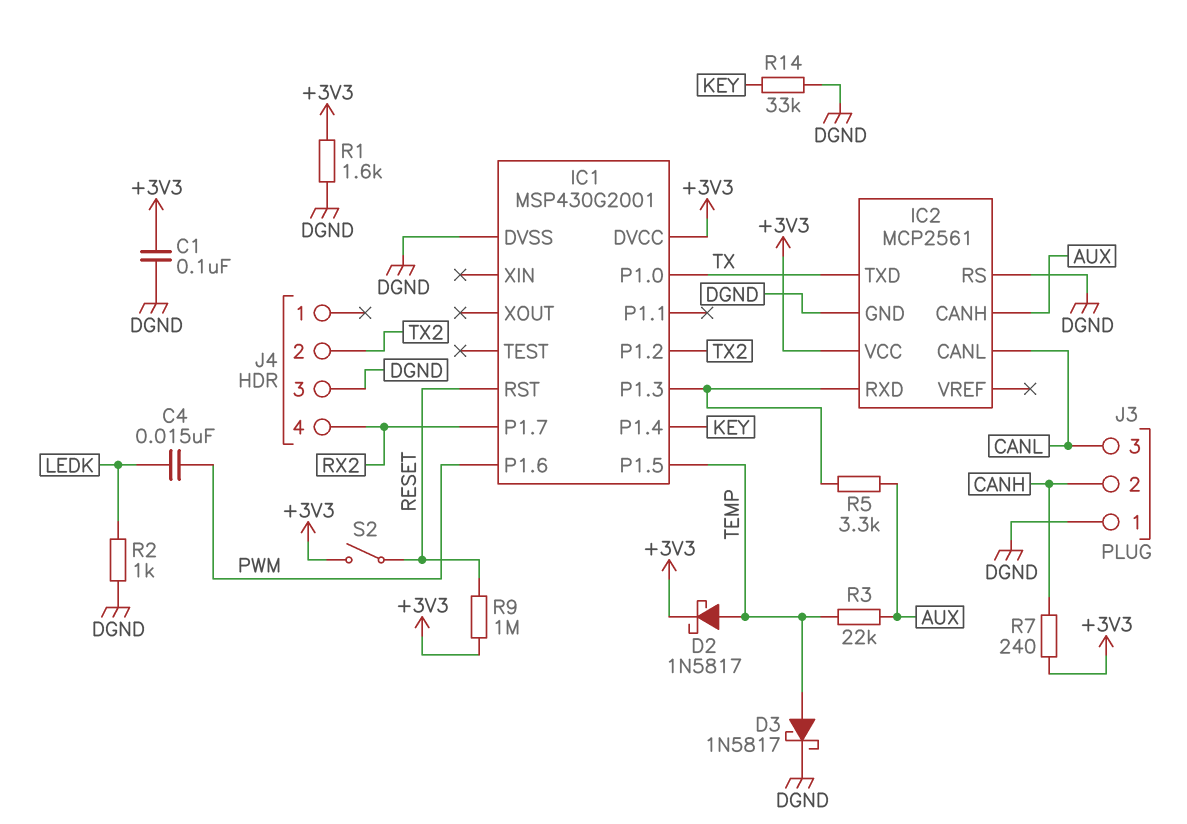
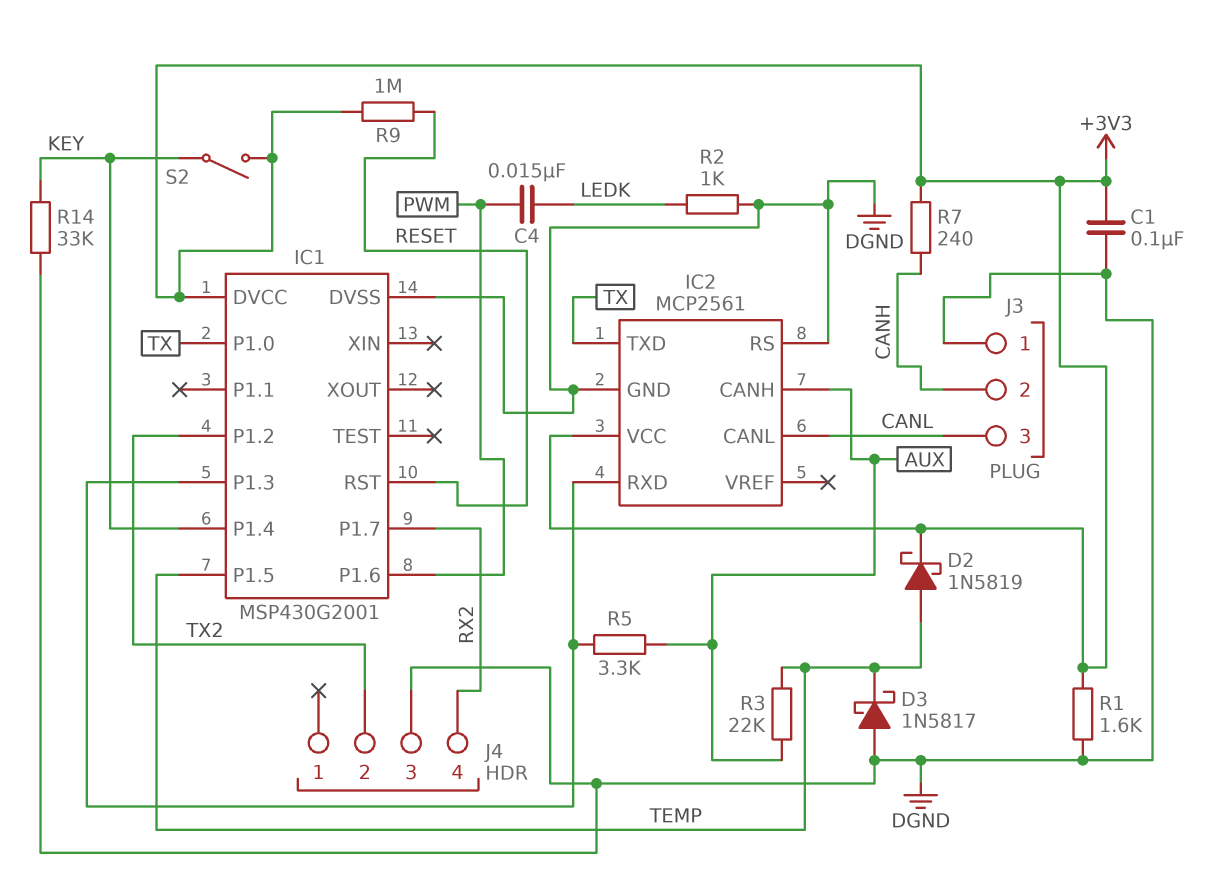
D2: schottky 1N5817 (A TEMP, K +3V3) -> schottky 1N5819 (A TEMP, K +3V3)
D3: schottky 1N5817 (A TEMP, K DGND) -> schottky 1N5817 (A DGND, K TEMP)
S2: switch (+3V3, RESET) -> switch (+3V3, KEY)

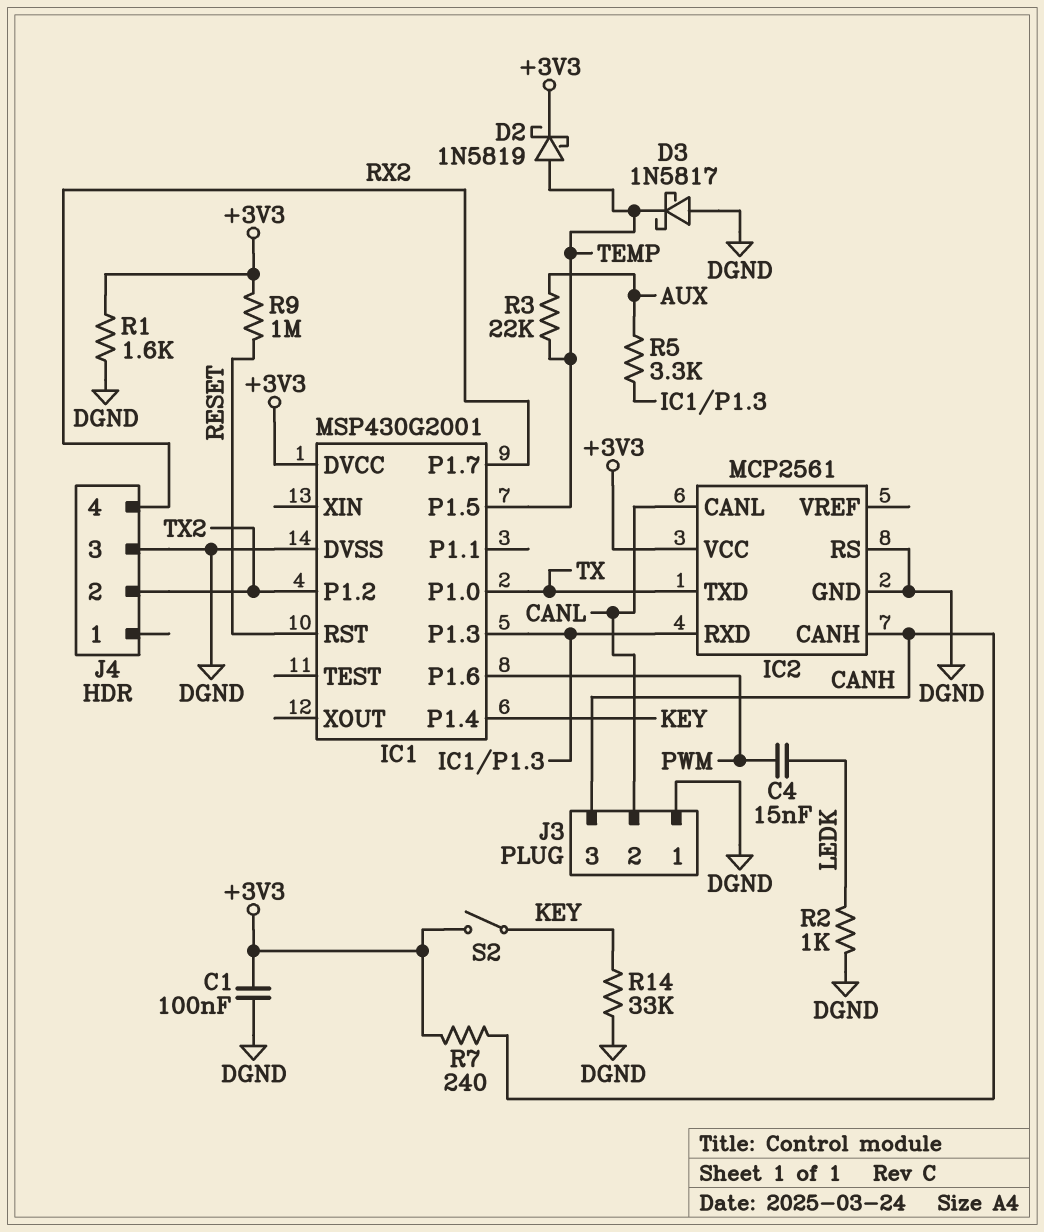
IC2 pin CANH: AUX -> CANH
J3 pin 2: CANH -> CANL
J3 pin 3: CANL -> CANH

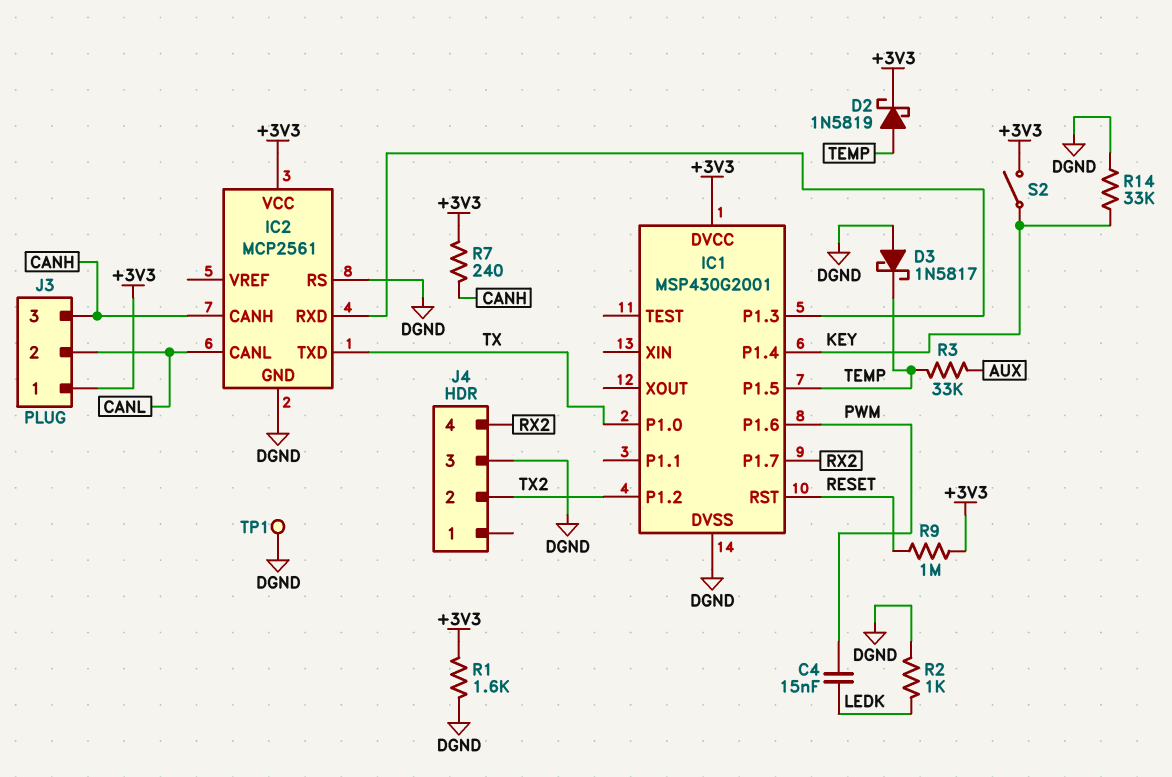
C1: 100nF (+3V3, DGND) -> none
J3 pin 1: DGND -> +3V3
R3: 22k (AUX, TEMP) -> 33k (AUX, TEMP)
R5: 3.3k (AUX, IC1/P1.3) -> none
TP1: none -> test point (DGND)

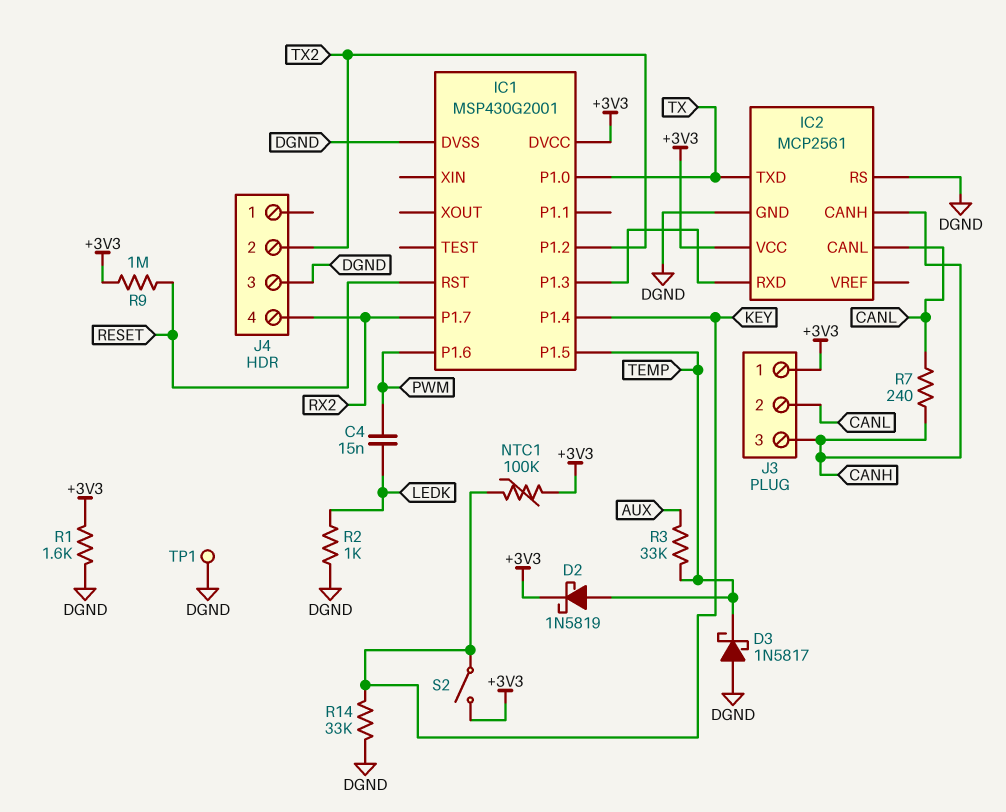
NTC1: none -> 100k (+3V3, KEY)
R7: 240 (+3V3, CANH) -> 240 (CANH, CANL)

